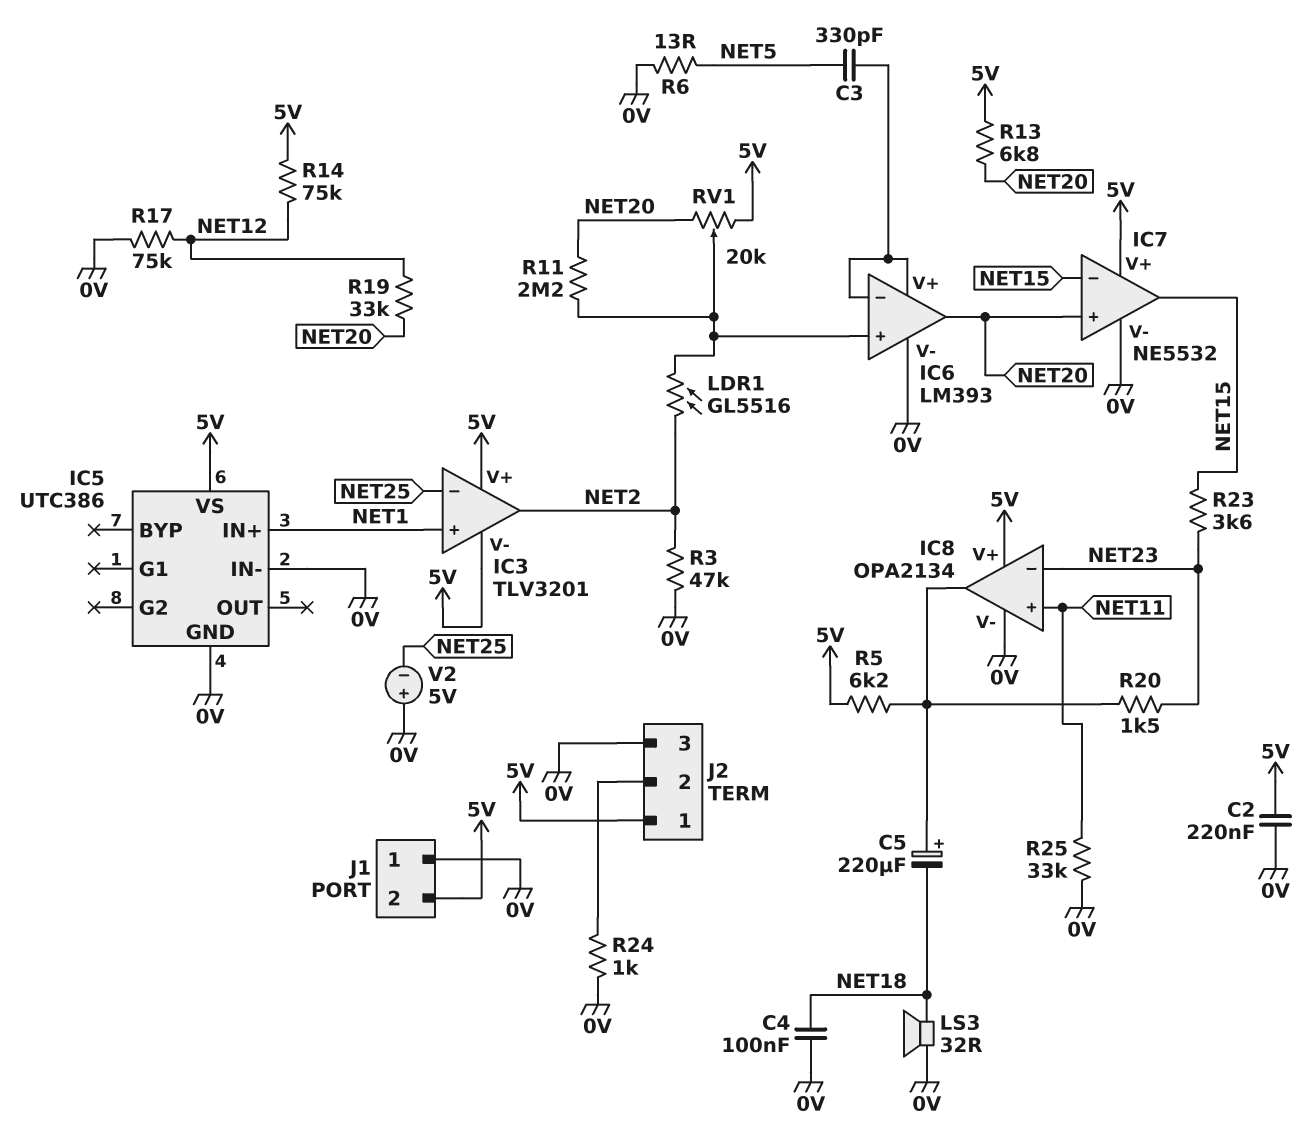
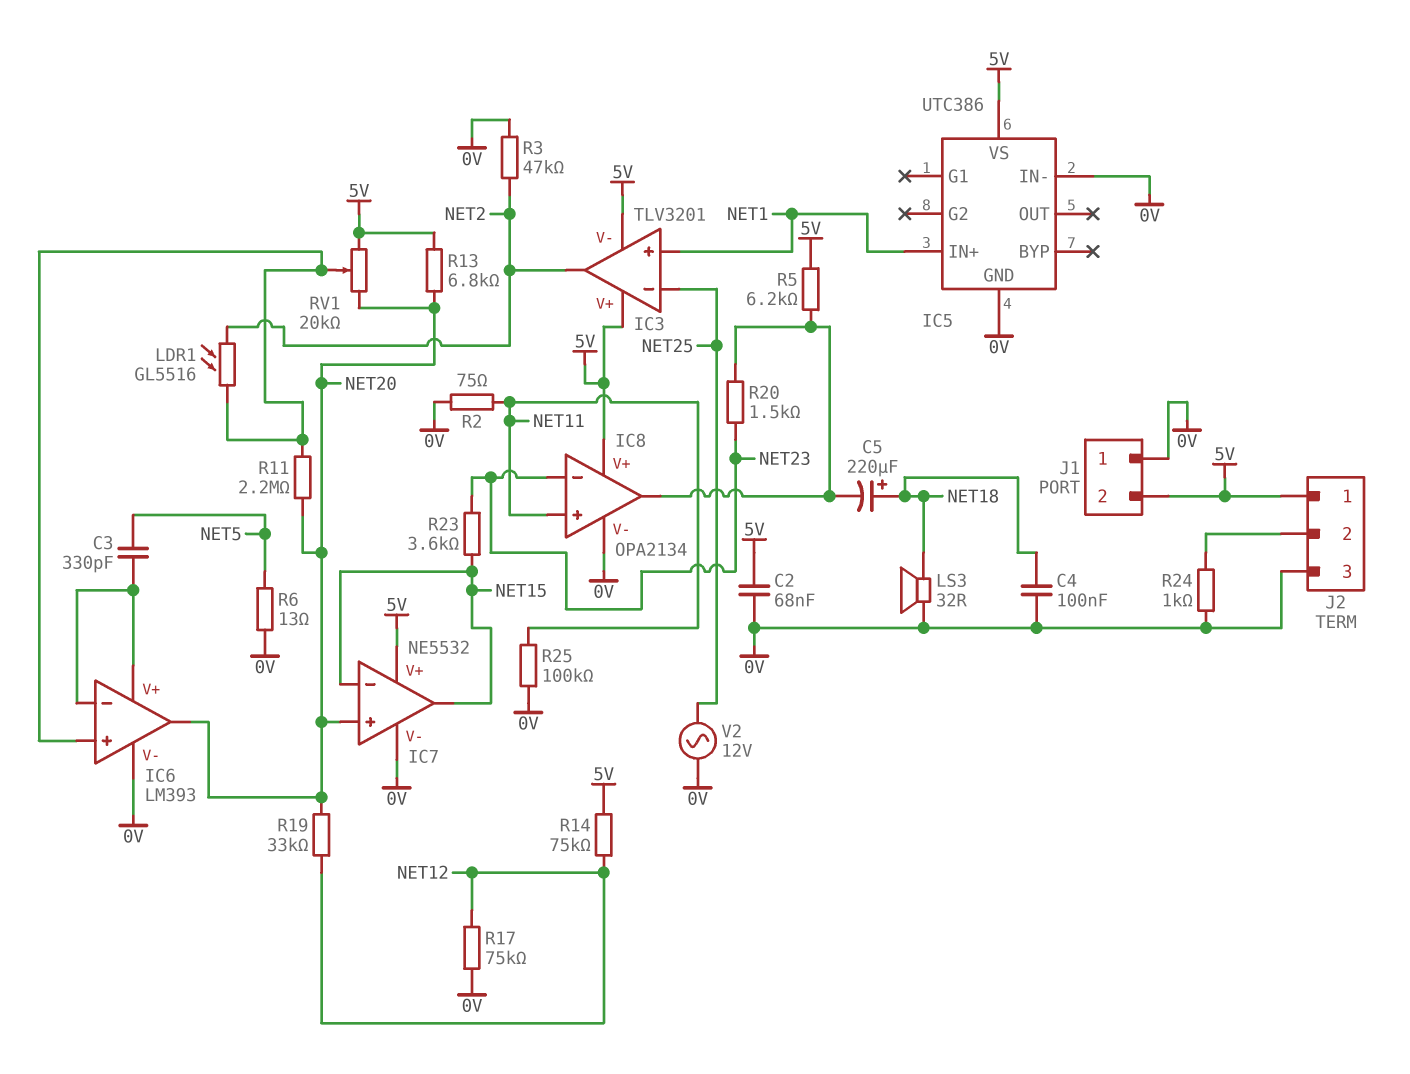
C2: 220nF (0V, 5V) -> 68nF (0V, 5V)
C5: 220uF (plus IC8/out, minus NET18) -> 220uF (plus NET18, minus IC8/out)
R2: none -> 75 (0V, NET11)
R25: 33k (0V, NET11) -> 100k (0V, NET11)
V2: 5V (plus 0V, minus NET25) -> AC 12V (0V, NET25)

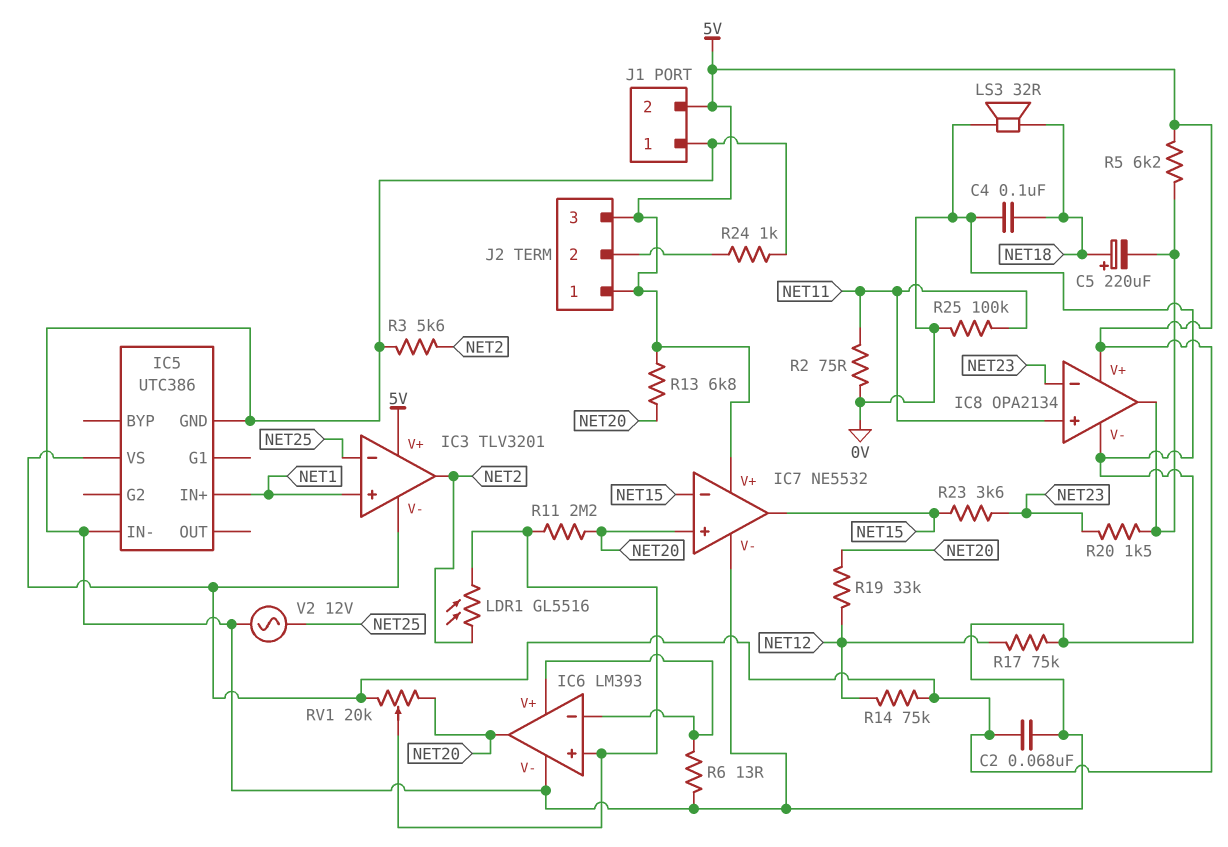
C3: 330pF (IC6/V+, NET5) -> none
J2 pin 3: 0V -> 5V
R3: 47k (0V, NET2) -> 5.6k (0V, NET2)
R6: 13 (0V, NET5) -> 13 (0V, IC6/V+)

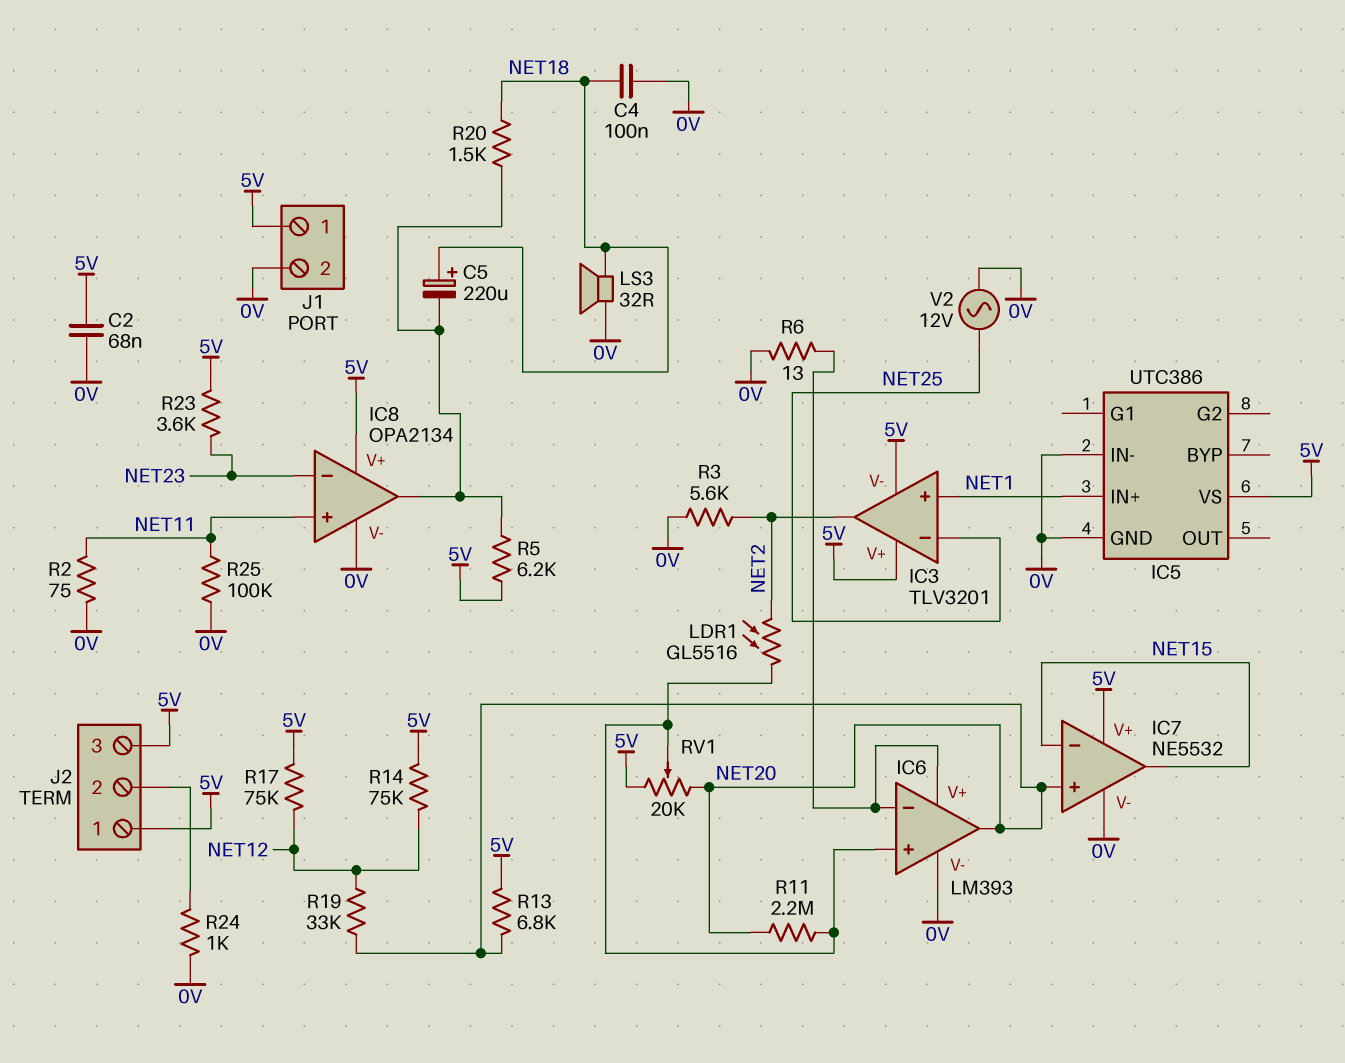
J1 pin 1: 0V -> 5V
J1 pin 2: 5V -> 0V
R17: 75k (0V, NET12) -> 75k (5V, NET12)
R20: 1.5k (IC8/out, NET23) -> 1.5k (IC8/out, NET18)
R23: 3.6k (NET15, NET23) -> 3.6k (5V, NET23)

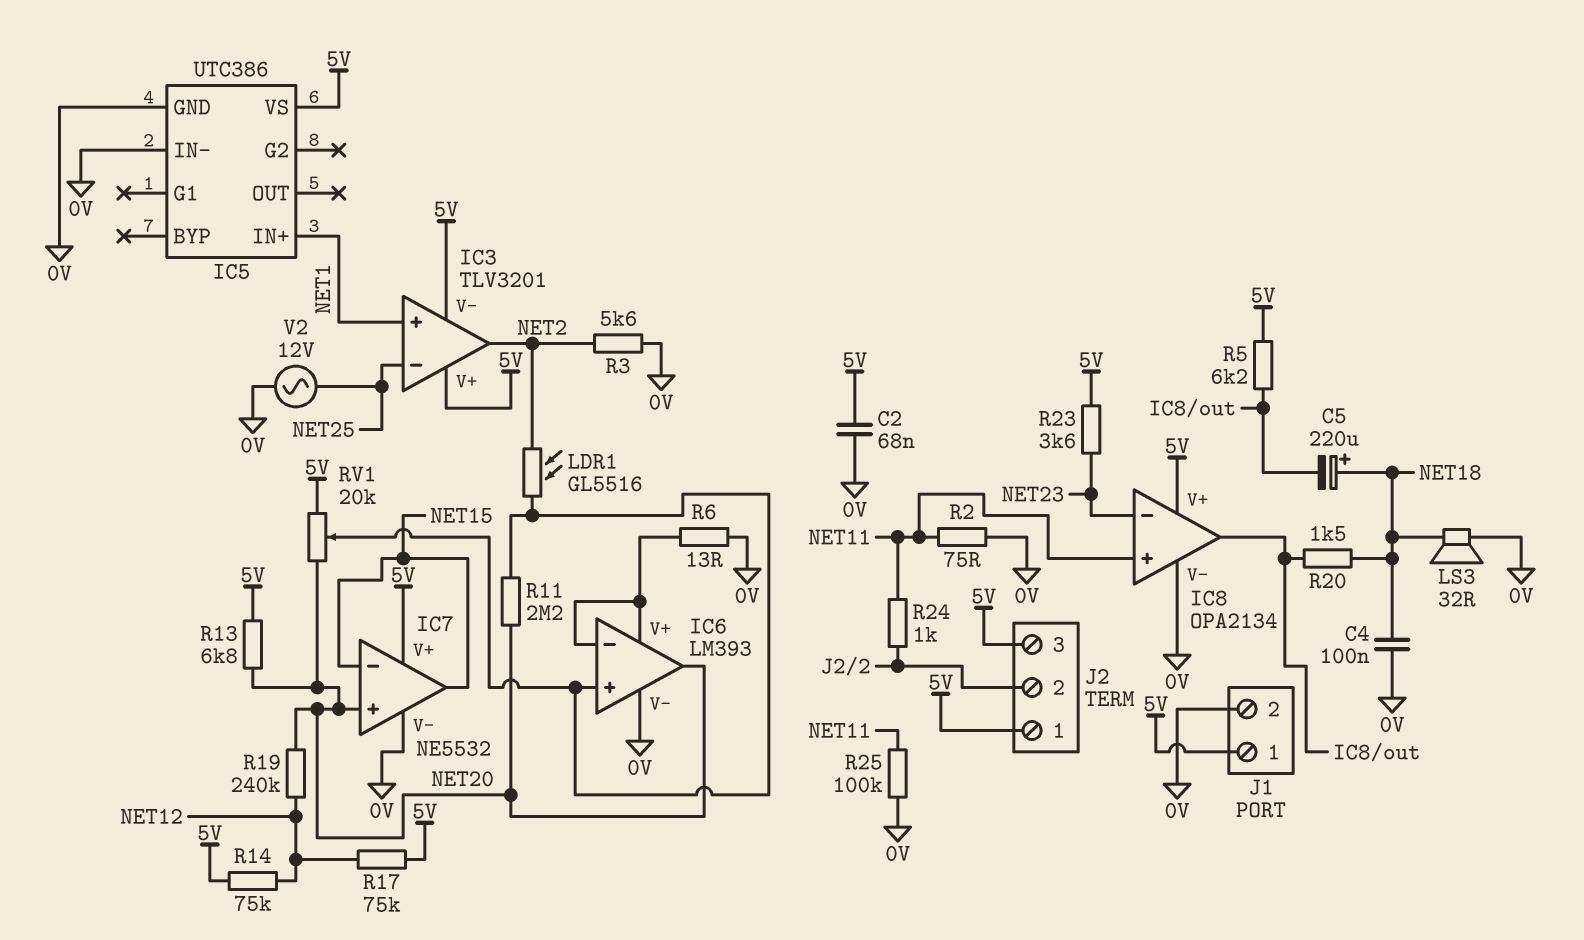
R19: 33k (NET12, NET20) -> 240k (NET12, NET20)
R24: 1k (0V, J2/2) -> 1k (J2/2, NET11)

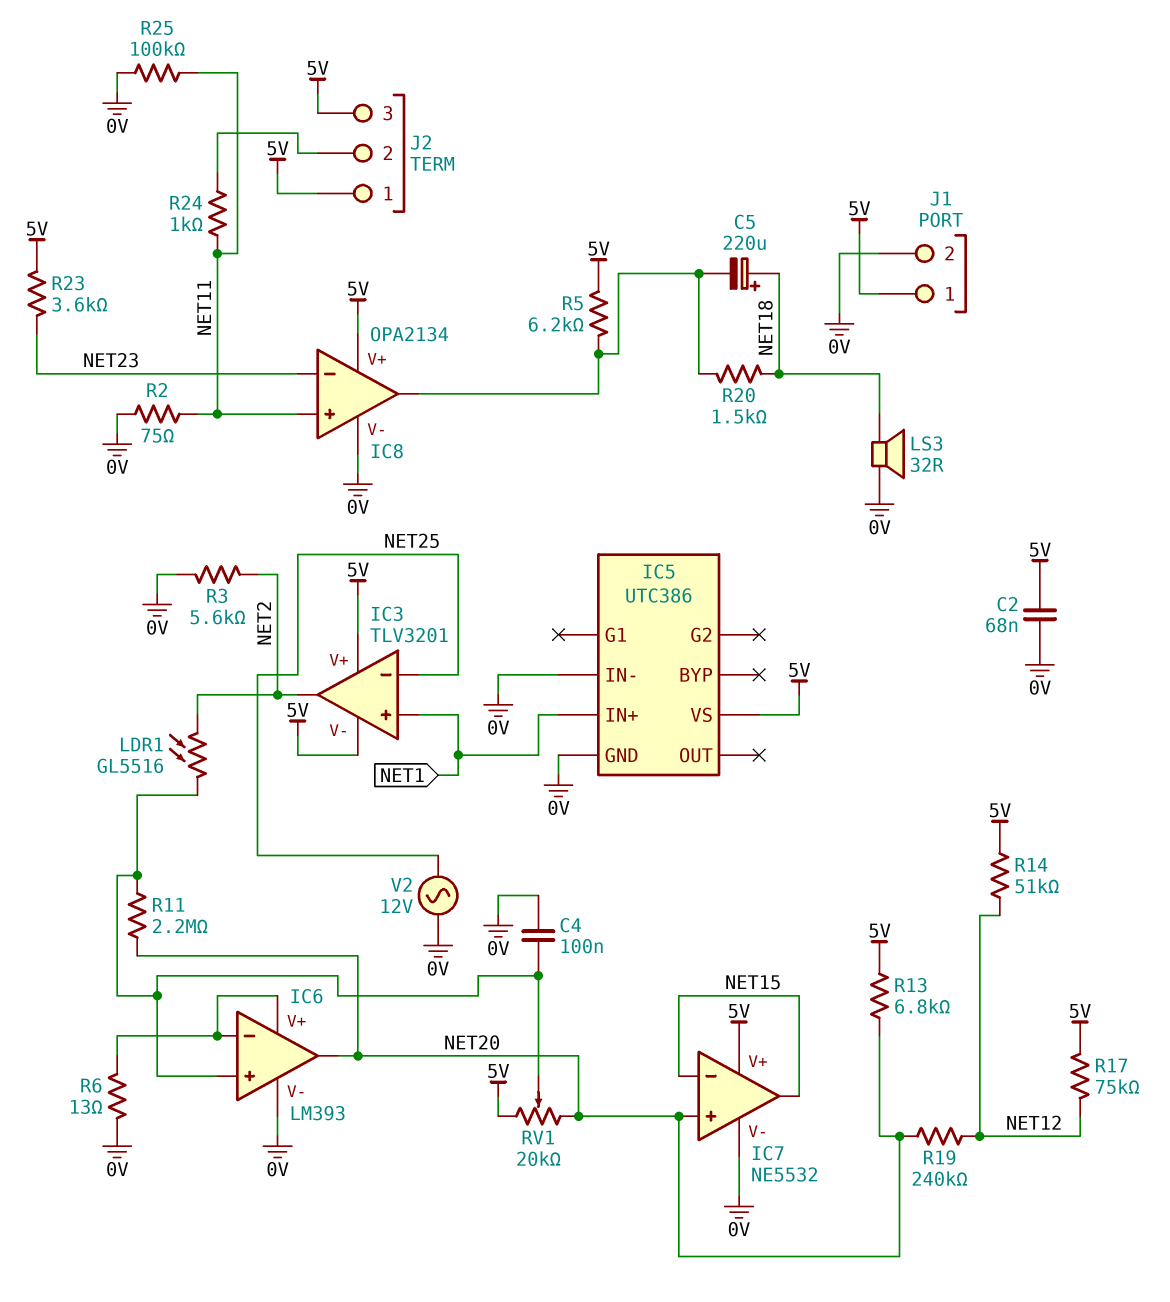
C4: 100nF (0V, NET18) -> 100nF (0V, IC6/in+)
R14: 75k (5V, NET12) -> 51k (5V, NET12)

